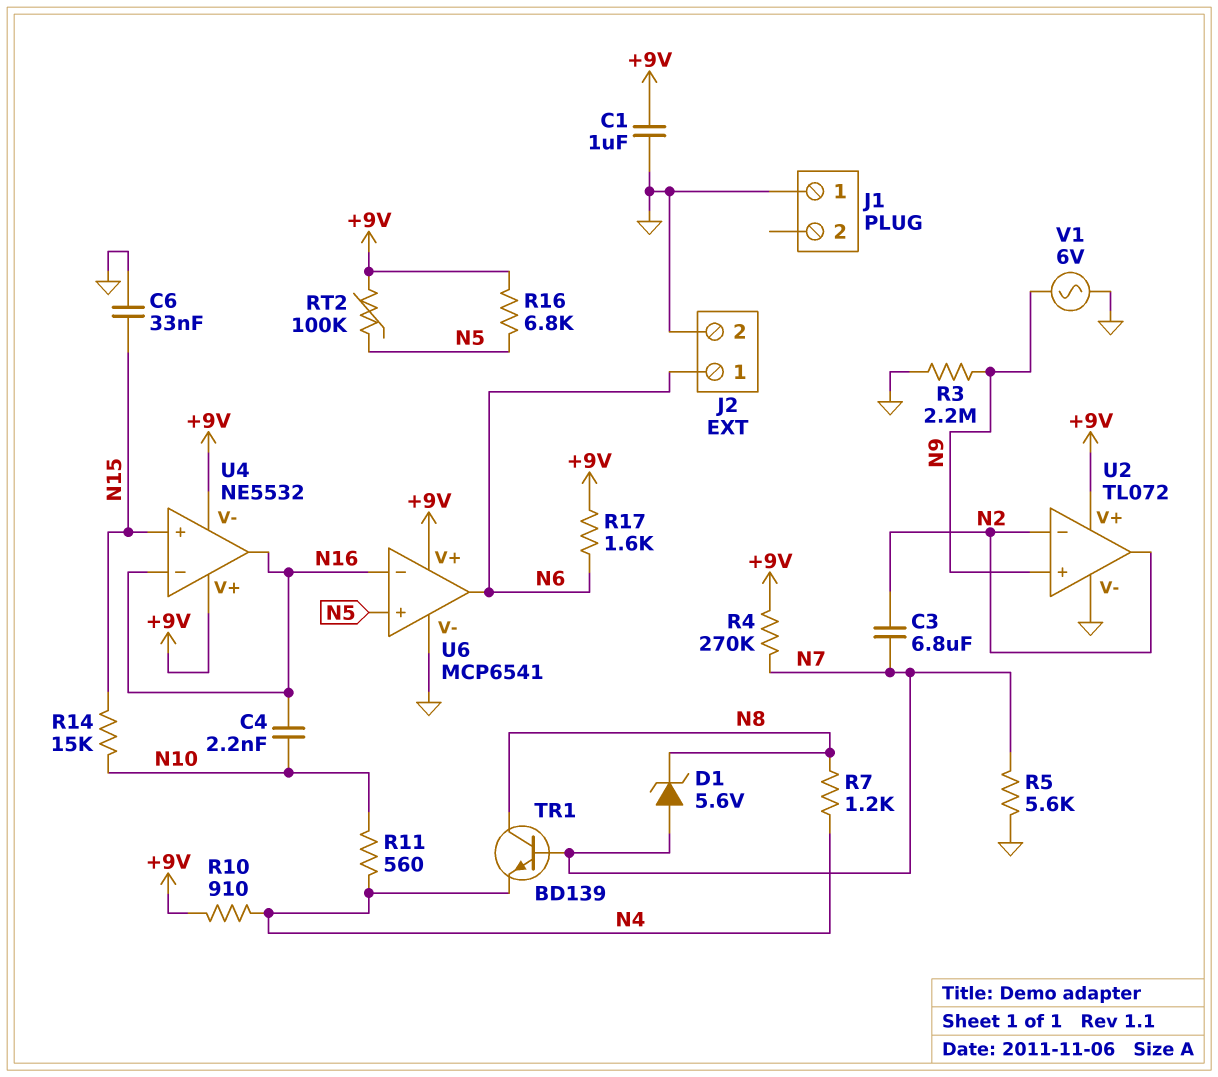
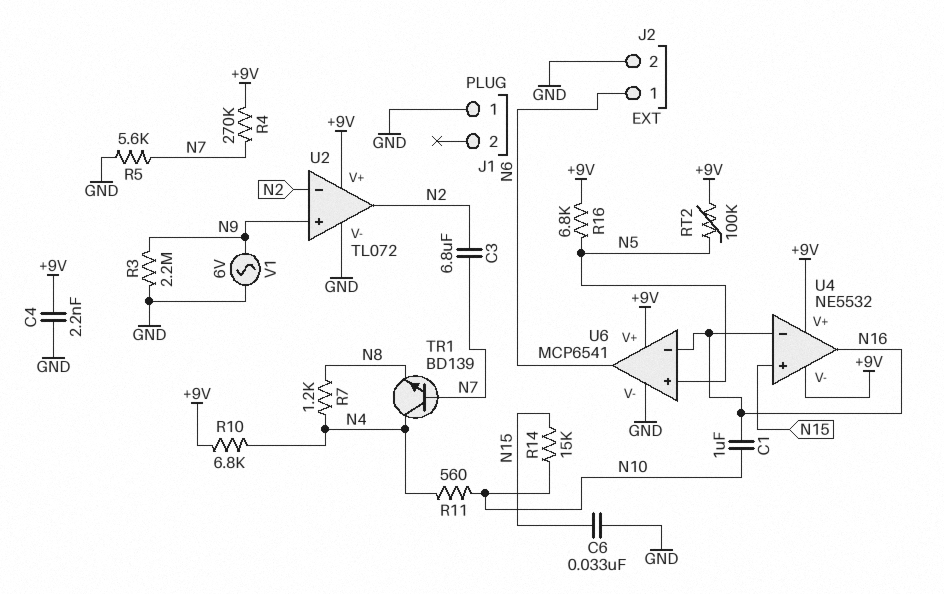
C1: 1uF (+9V, GND) -> 1uF (N10, N16)
C4: 2.2nF (N10, N16) -> 2.2nF (+9V, GND)
D1: zener 5.6V (A N7, K N8) -> none
R10: 910 (+9V, N4) -> 6.8k (+9V, N4)
R17: 1.6k (+9V, N6) -> none
TR1: NPN BD139 (B N7, C N8, E N4) -> NPN BD139 (B N7, C N4, E N8)

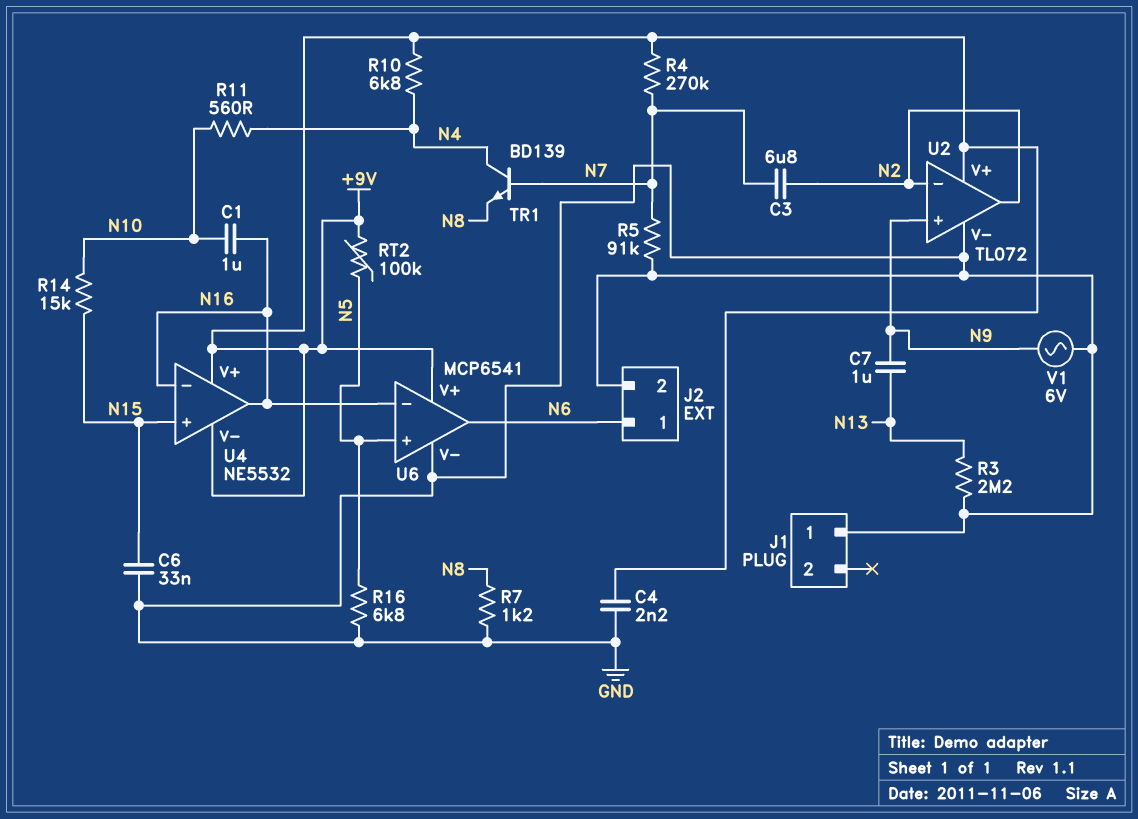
C7: none -> 1uF (N9, N13)
R3: 2.2M (GND, N9) -> 2.2M (GND, N13)
R5: 5.6k (GND, N7) -> 91k (GND, N7)
R7: 1.2k (N4, N8) -> 1.2k (GND, N8)
R16: 6.8k (+9V, N5) -> 6.8k (GND, N5)

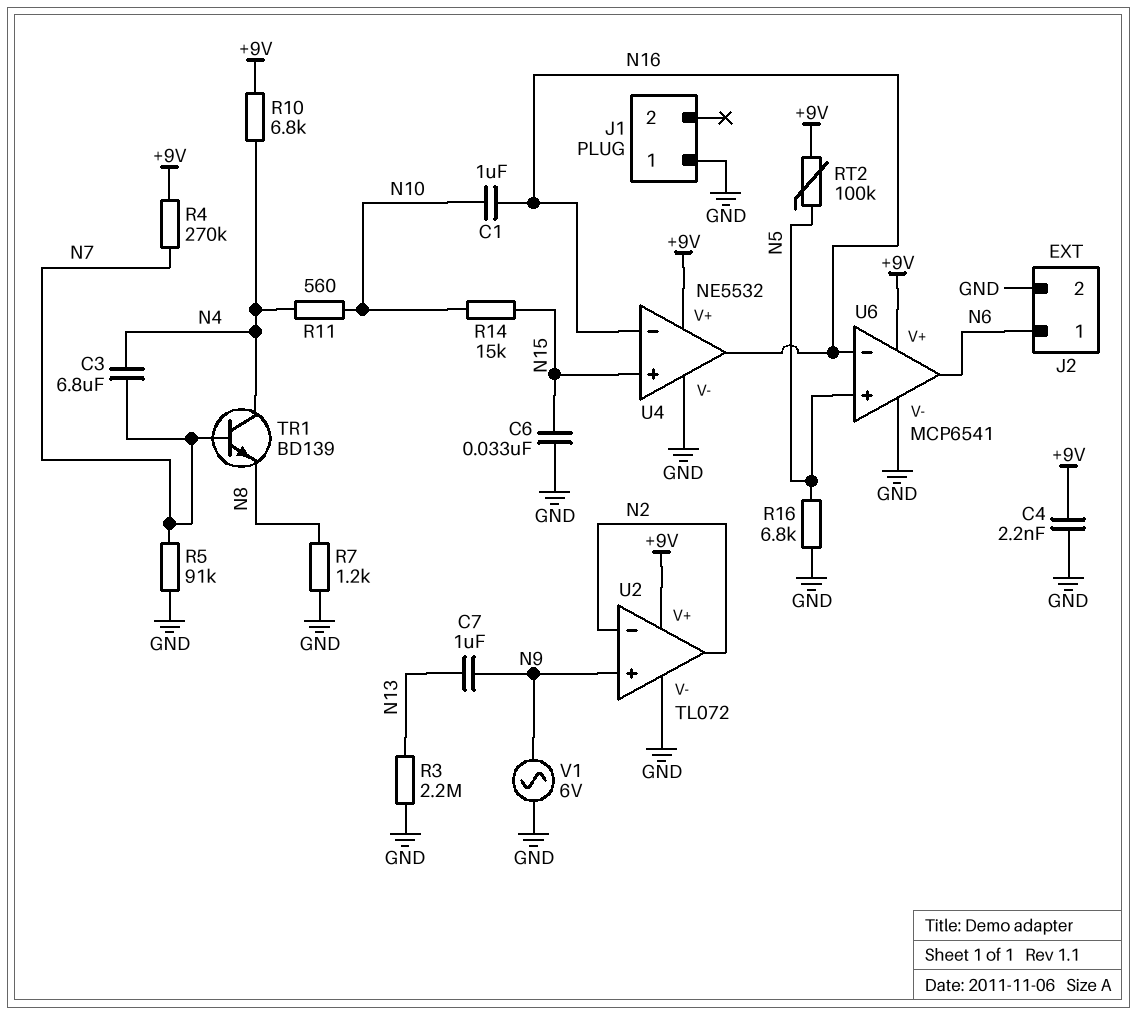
C3: 6.8uF (N2, N7) -> 6.8uF (N4, N7)
U4 pin V-: +9V -> GND

